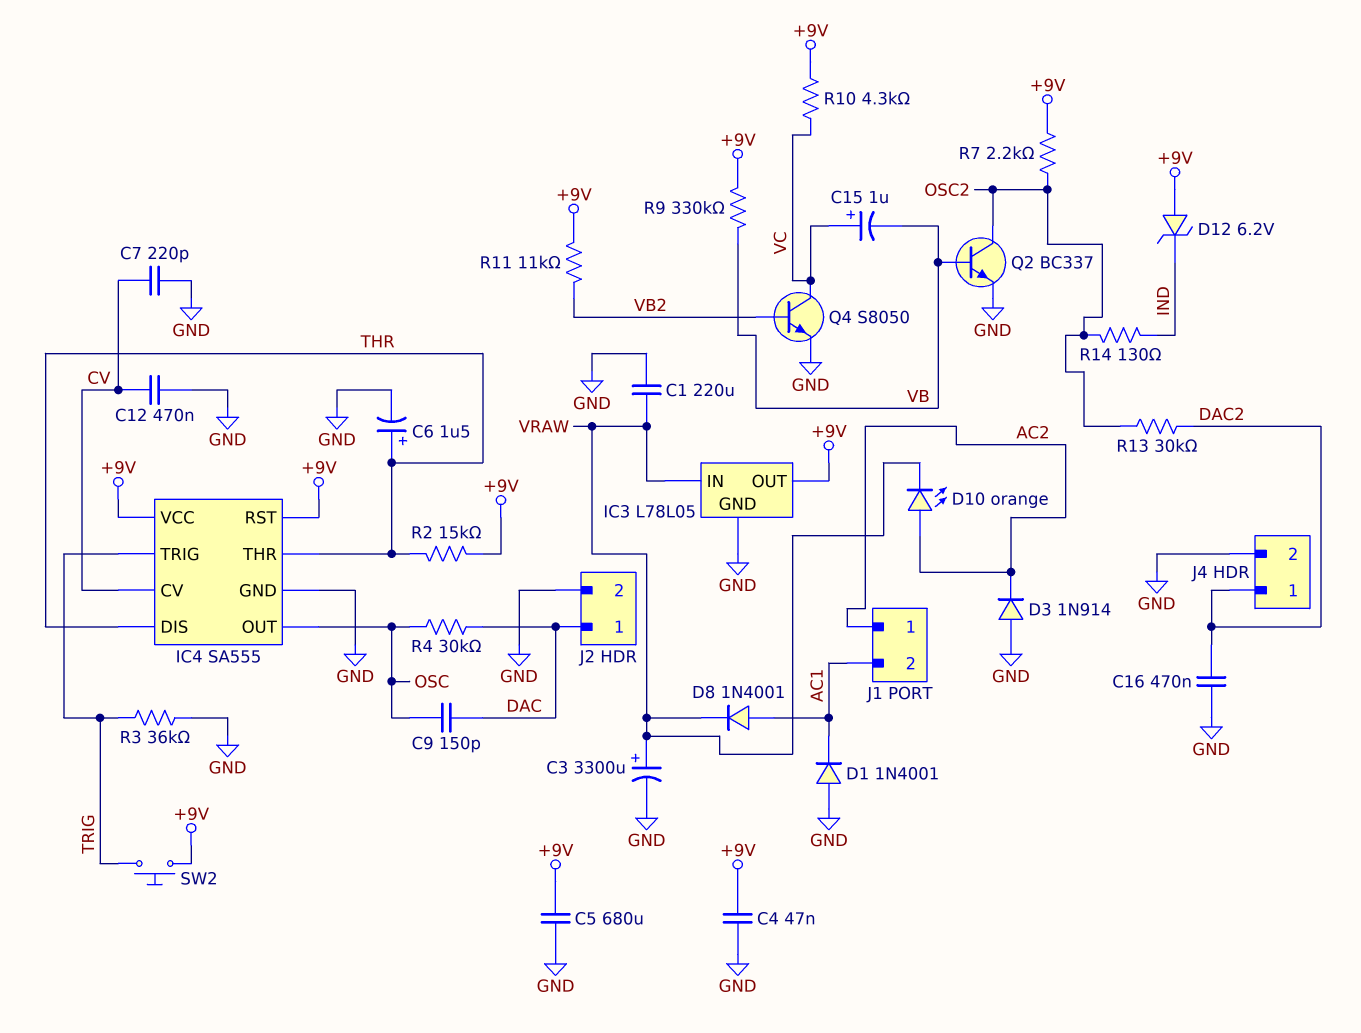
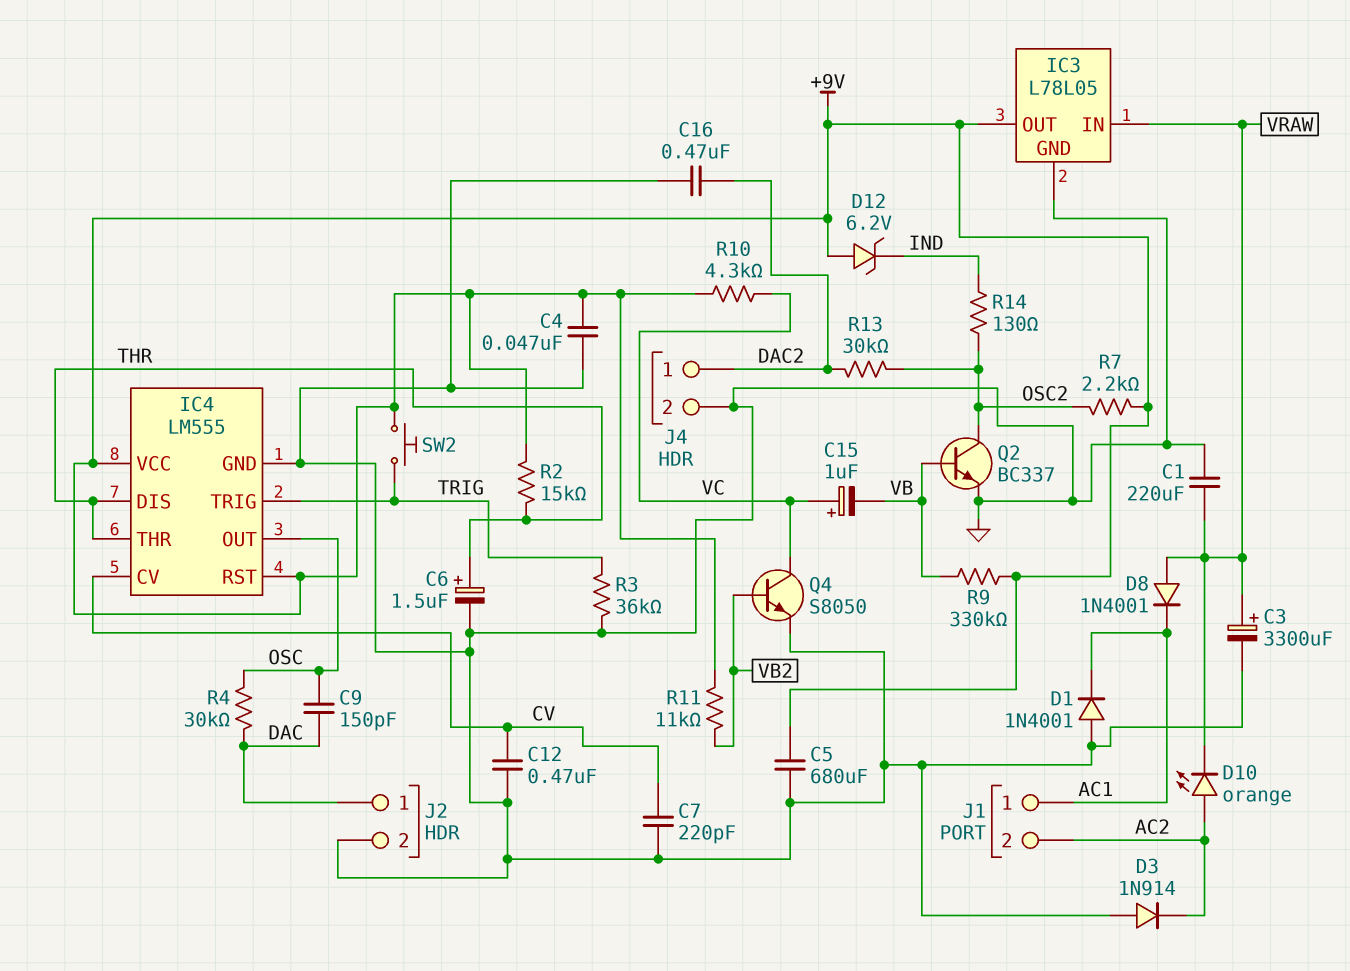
D8: diode 1N4001 (A AC1, K VRAW) -> diode 1N4001 (A VRAW, K AC1)
IC4: SA555 -> LM555
J1 pin 1: AC2 -> AC1
J1 pin 2: AC1 -> AC2

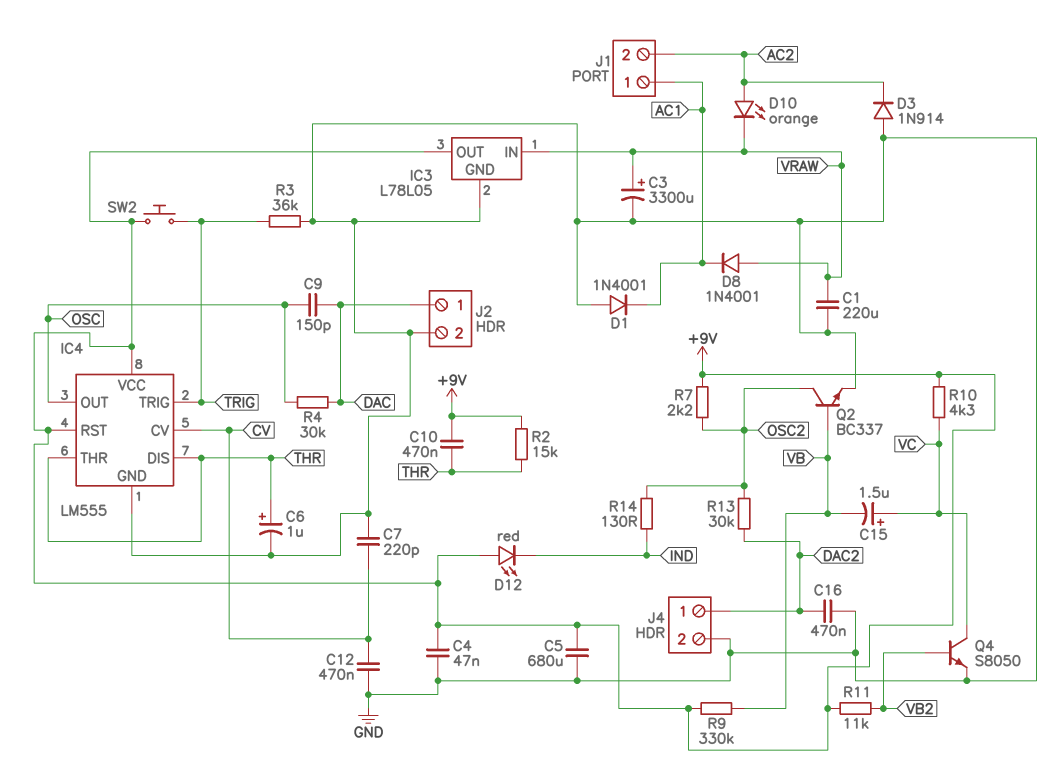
C6: 1.5uF (plus THR, minus GND) -> 1uF (plus THR, minus GND)
C10: none -> 470nF (+9V, THR)
C15: 1uF (plus VC, minus VB) -> 1.5uF (plus VC, minus VB)
D12: zener 6.2V (A +9V, K IND) -> LED red (A +9V, K IND)

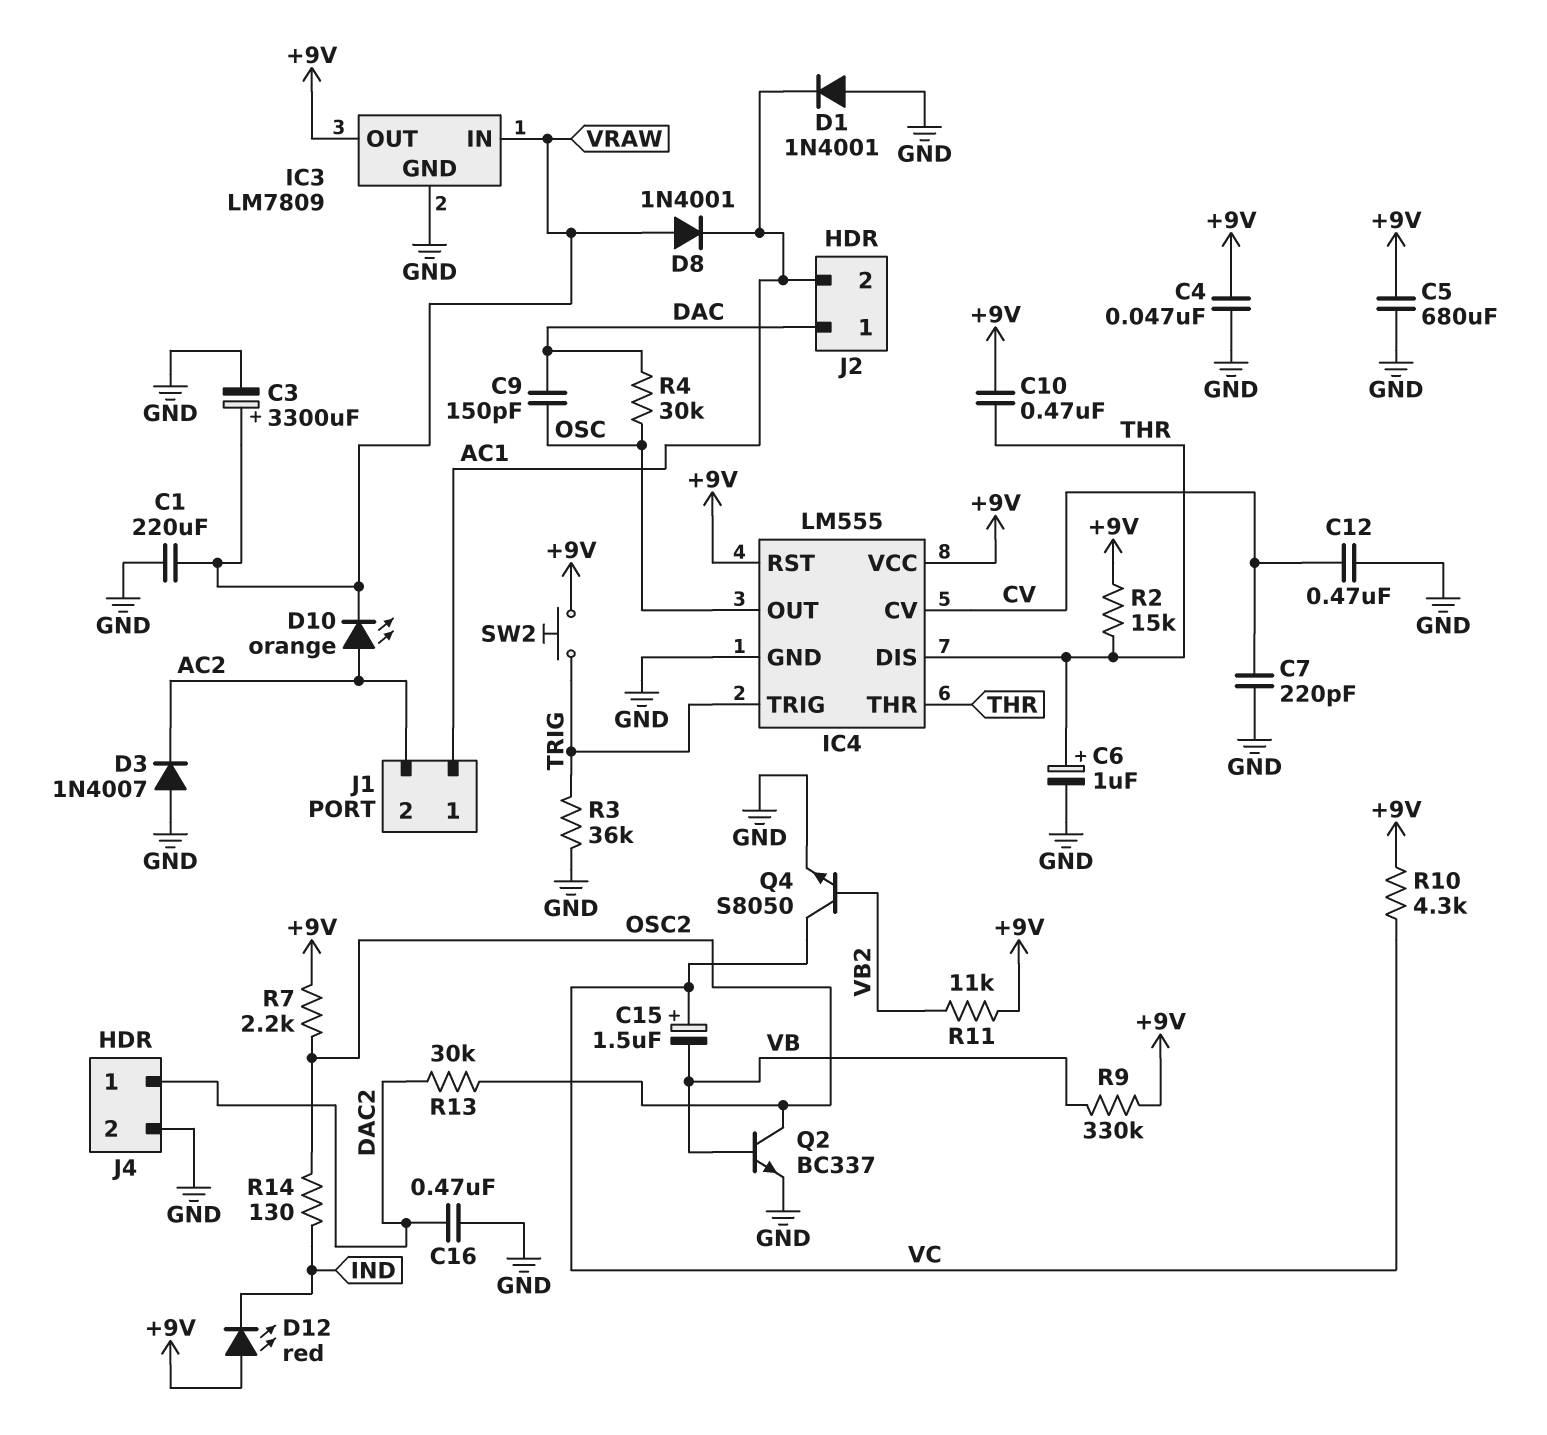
D3: diode 1N914 (A GND, K AC2) -> diode 1N4007 (A GND, K AC2)
IC3: L78L05 -> LM7809
J2 pin 2: GND -> AC1

